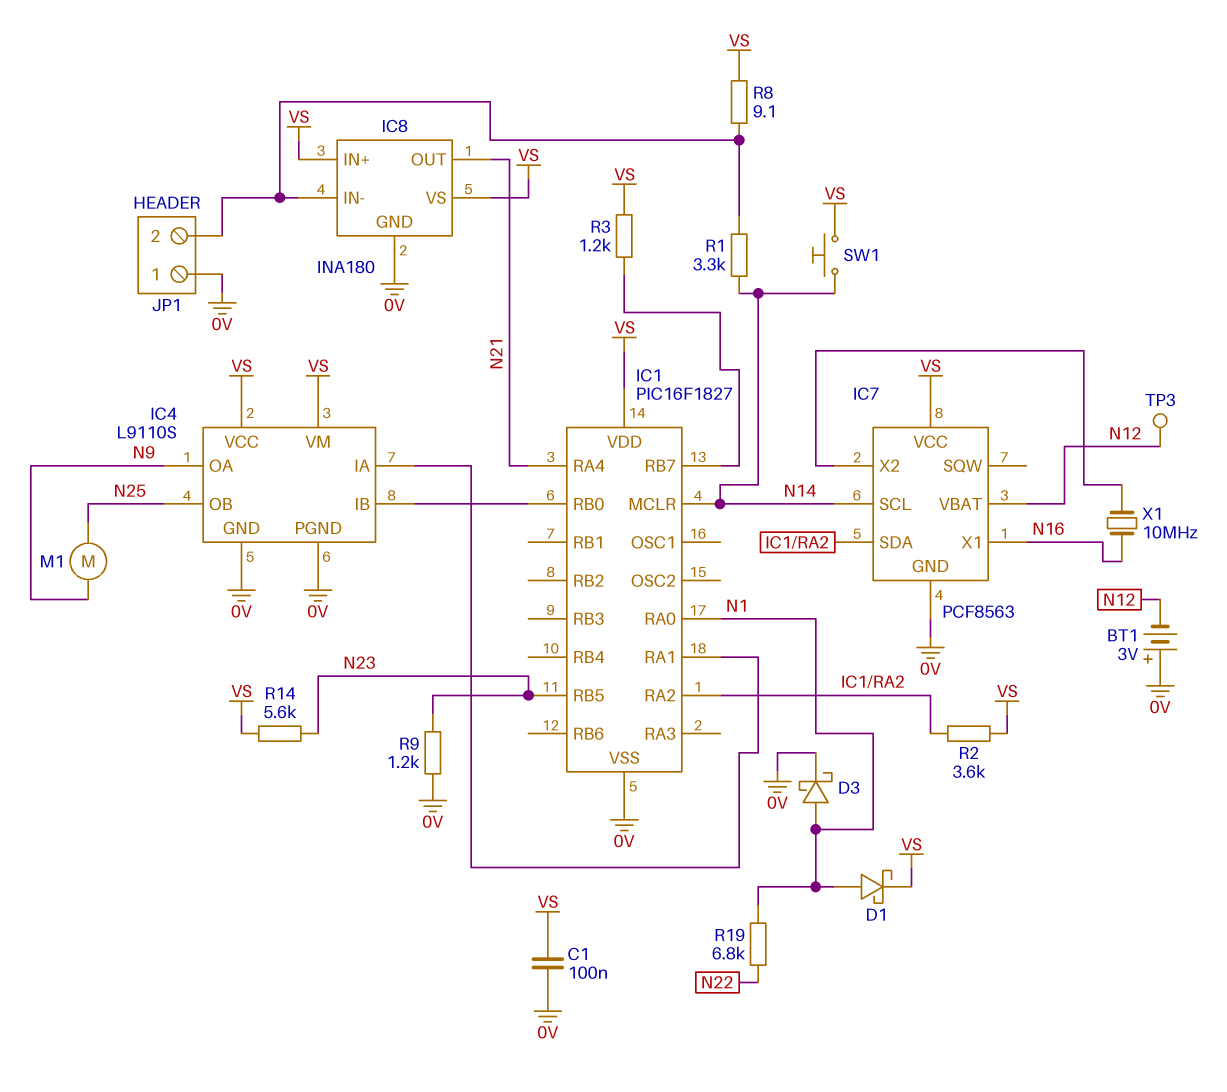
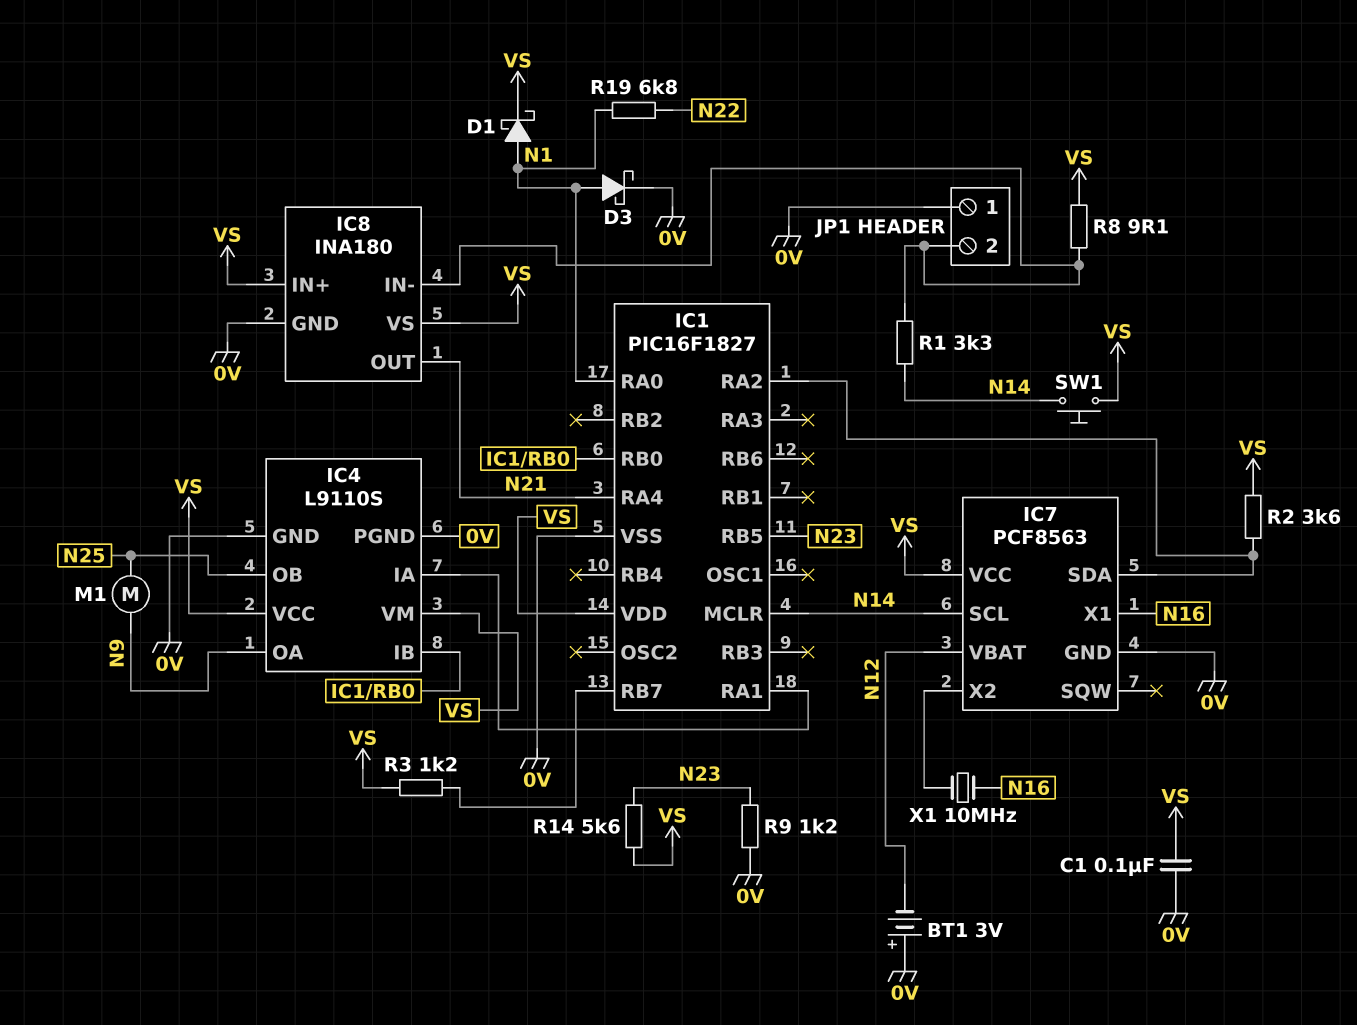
TP3: test point (N12) -> none

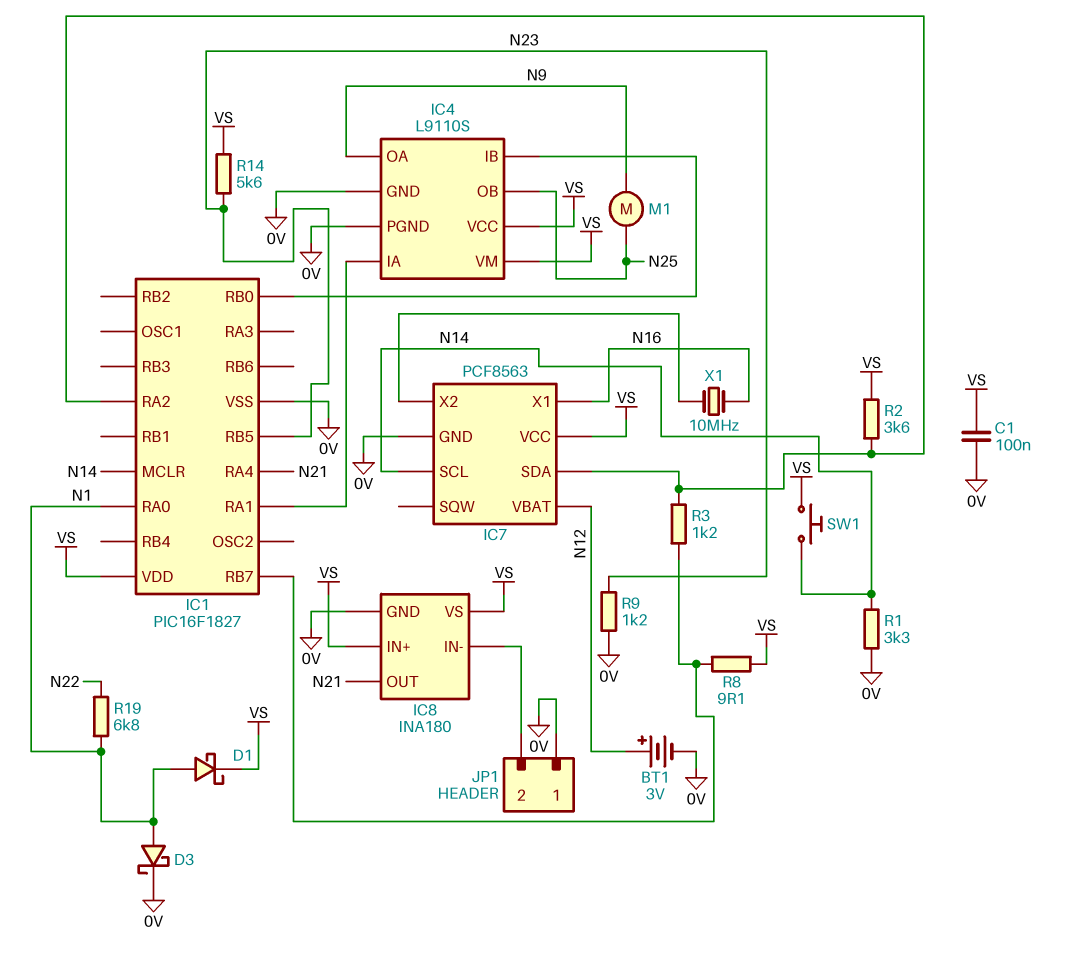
BT1: 3V (plus 0V, minus N12) -> 3V (plus N12, minus 0V)
R1: 3.3k (IC8/IN-, N14) -> 3.3k (0V, N14)
R3: 1.2k (IC1/RB7, VS) -> 1.2k (IC1/RA2, IC1/RB7)
R8: 9.1 (IC8/IN-, VS) -> 9.1 (IC1/RB7, VS)

